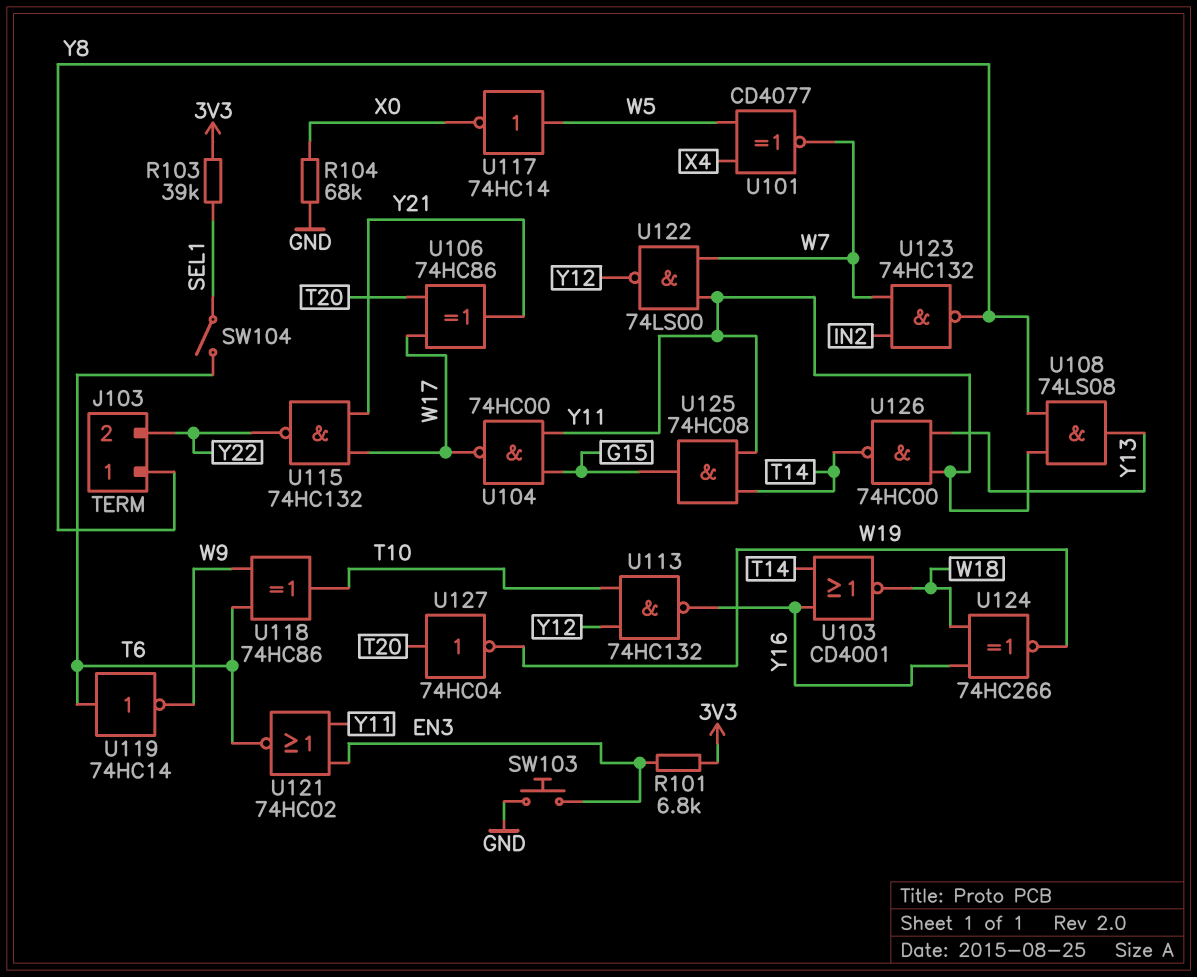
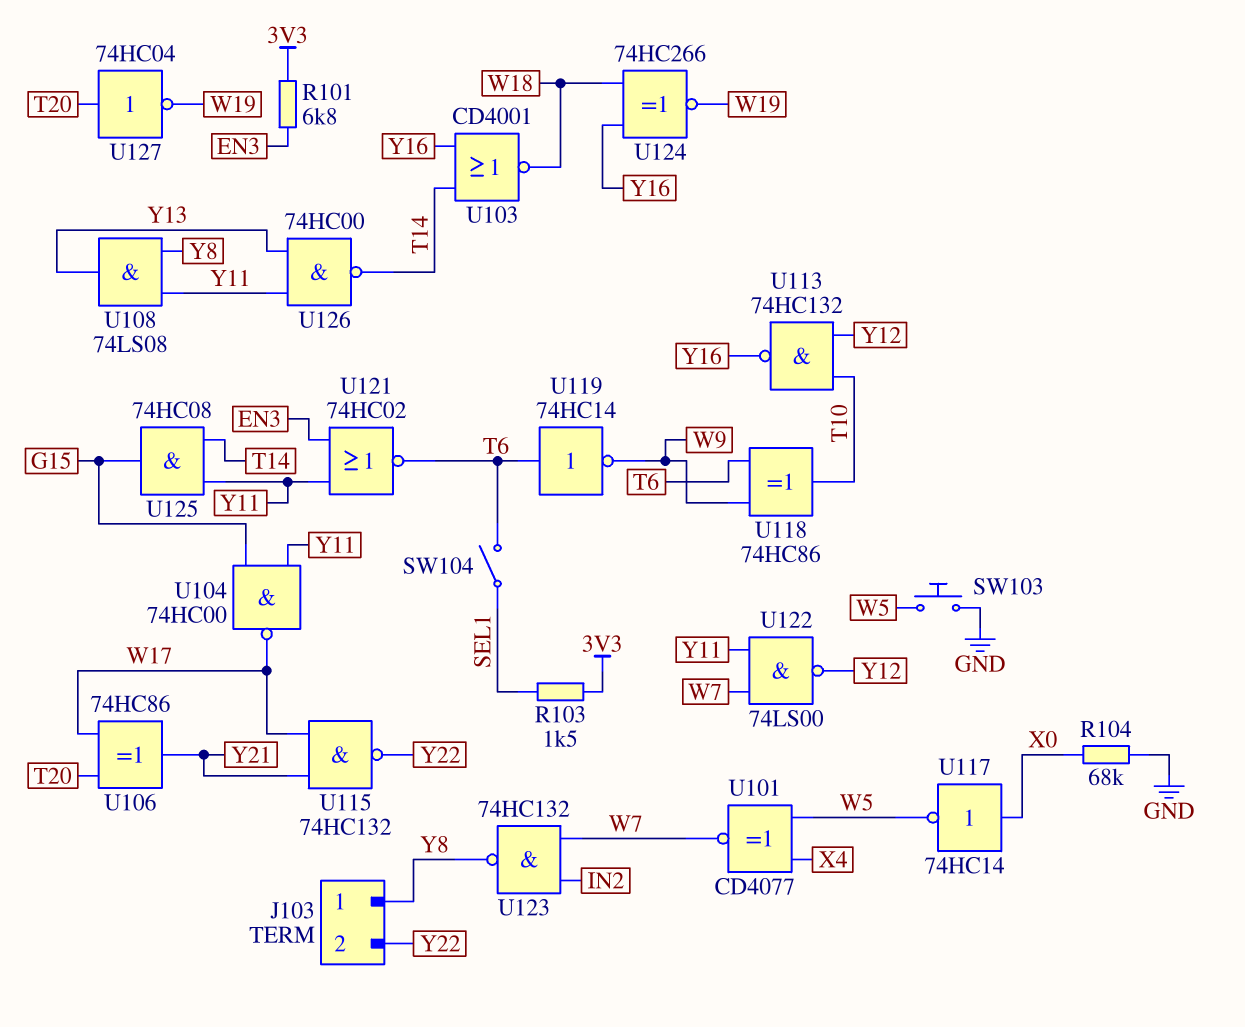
R103: 39k (3V3, SEL1) -> 1.5k (3V3, SEL1)
SW103: button (EN3, GND) -> button (GND, W5)
U117: NOT 74HC14 (in W5, out X0) -> NOT 74HC14 (in X0, out W5)

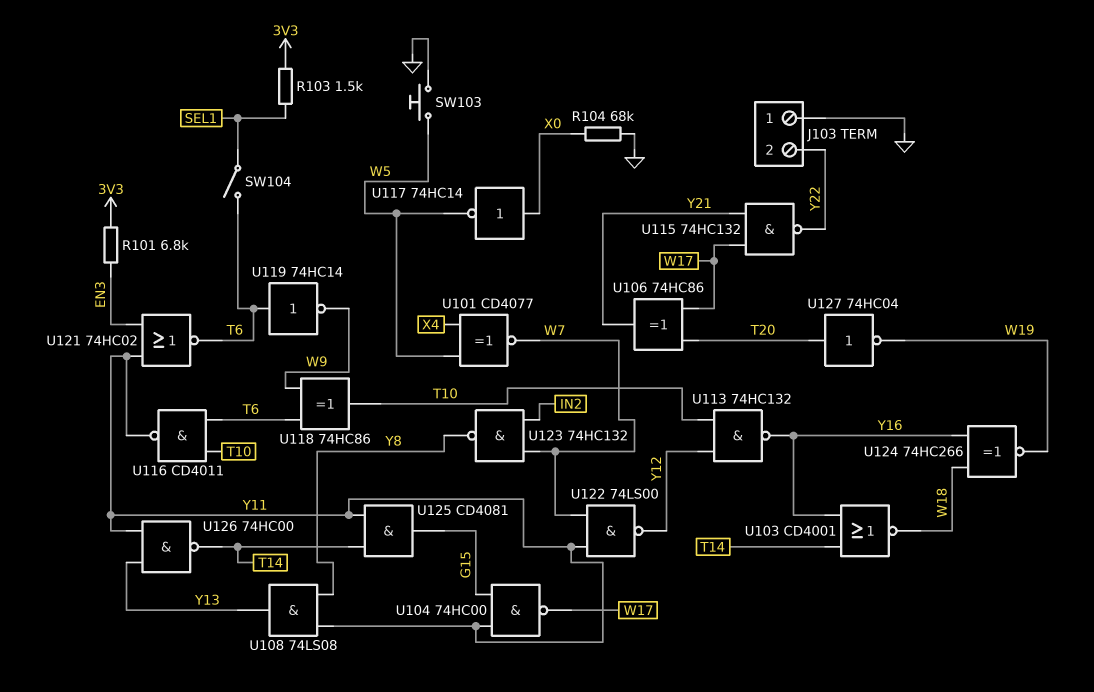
J103 pin 1: Y8 -> GND
U116: none -> NAND CD4011 (in T6, in T10, out Y11)
U125: AND 74HC08 (in T14, in Y11, out G15) -> AND CD4081 (in T14, in Y11, out G15)

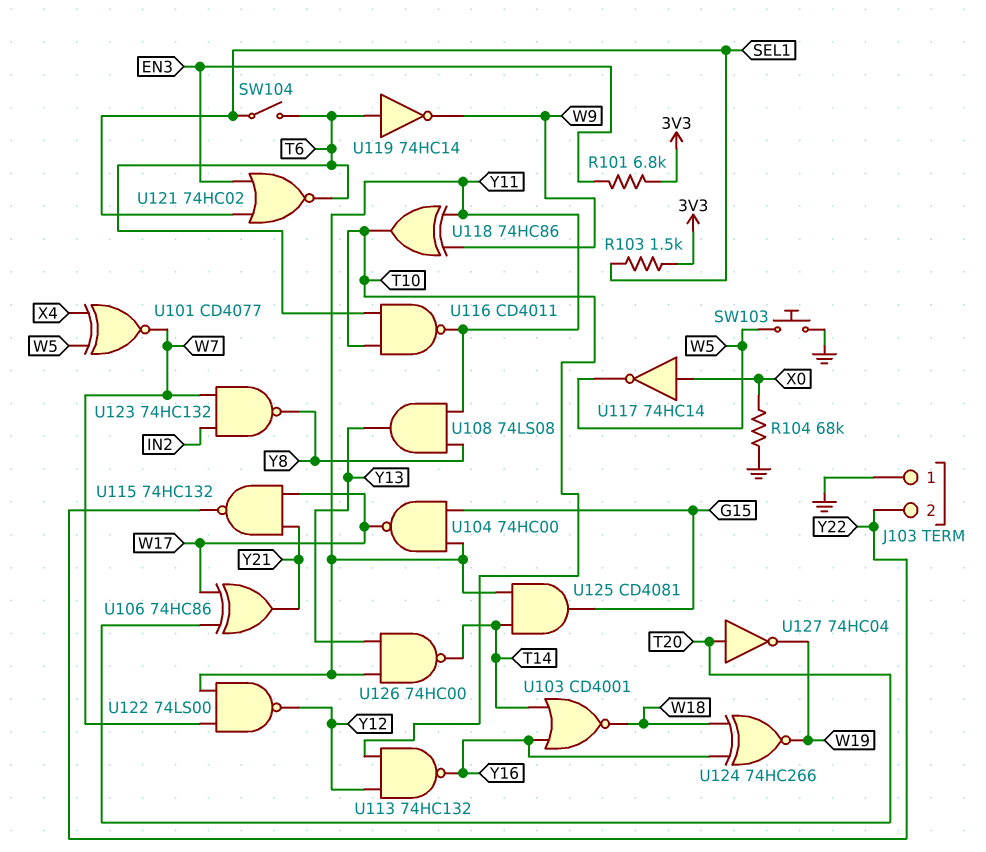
U118: XOR 74HC86 (in T6, in W9, out T10) -> XOR 74HC86 (in W9, in Y11, out T10)
U121: NOR 74HC02 (in EN3, in Y11, out T6) -> NOR 74HC02 (in EN3, in SEL1, out T6)

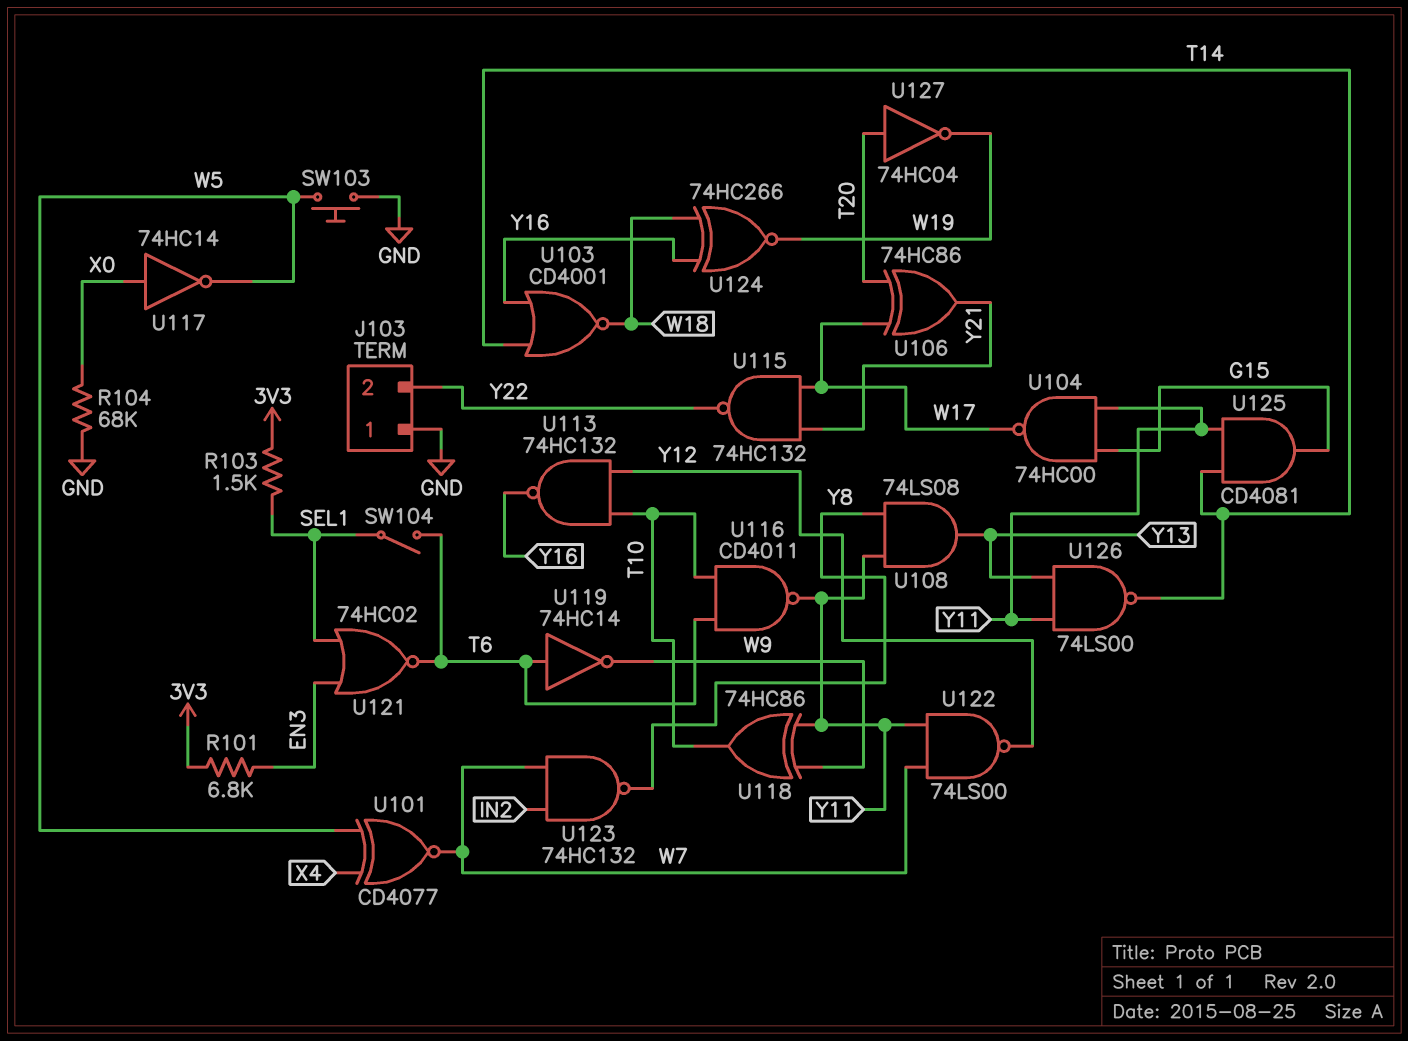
U126: NAND 74HC00 (in Y11, in Y13, out T14) -> NAND 74LS00 (in Y11, in Y13, out T14)

